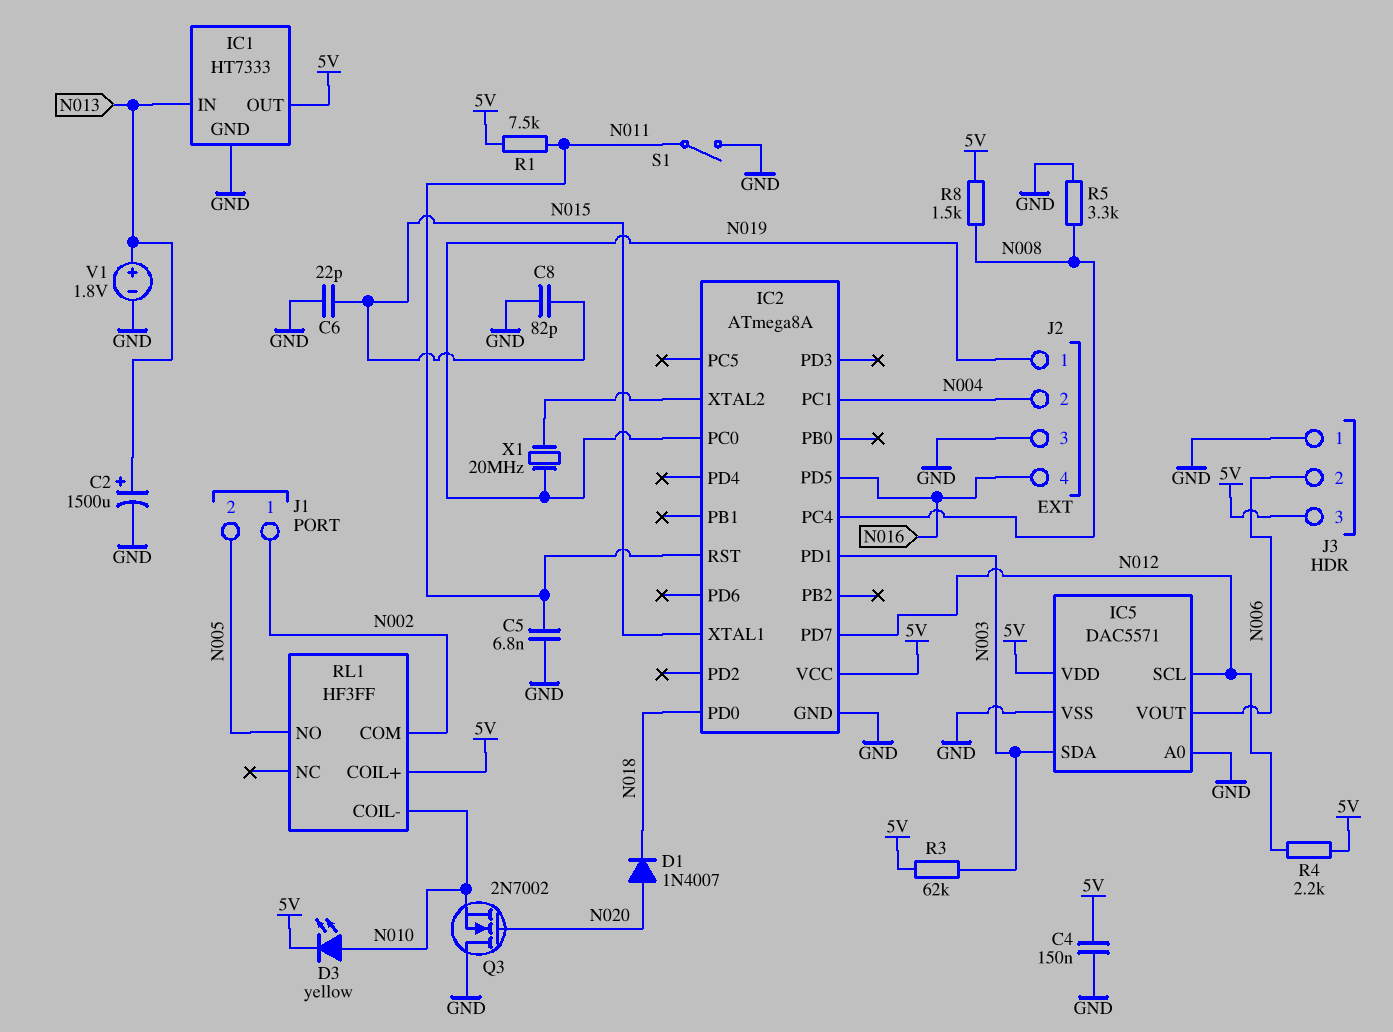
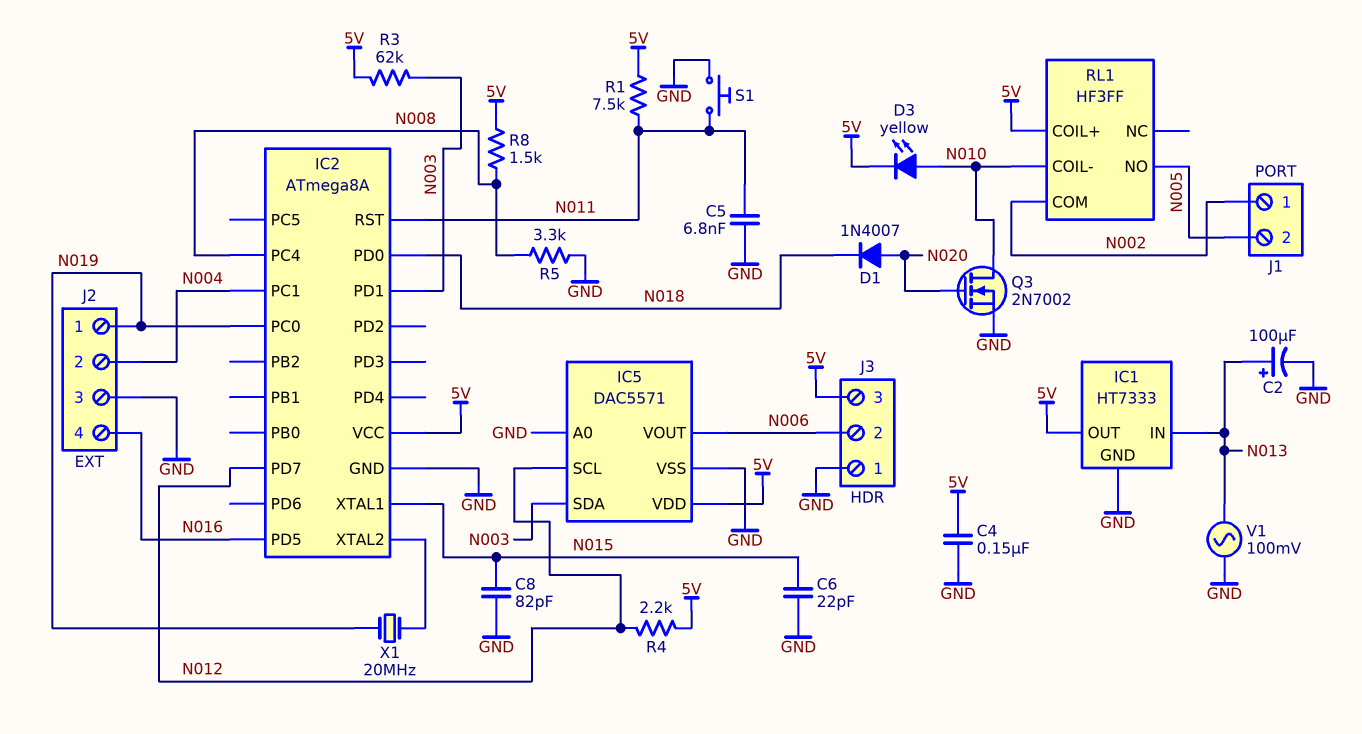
C2: 1500uF (plus N013, minus GND) -> 100uF (plus N013, minus GND)
Q3: NMOS 2N7002 (G N020, D GND, S N010) -> NMOS 2N7002 (G N020, D N010, S GND)
S1: switch (GND, N011) -> button (GND, N011)
V1: 1.8V (plus N013, minus GND) -> AC 100mV (GND, N013)

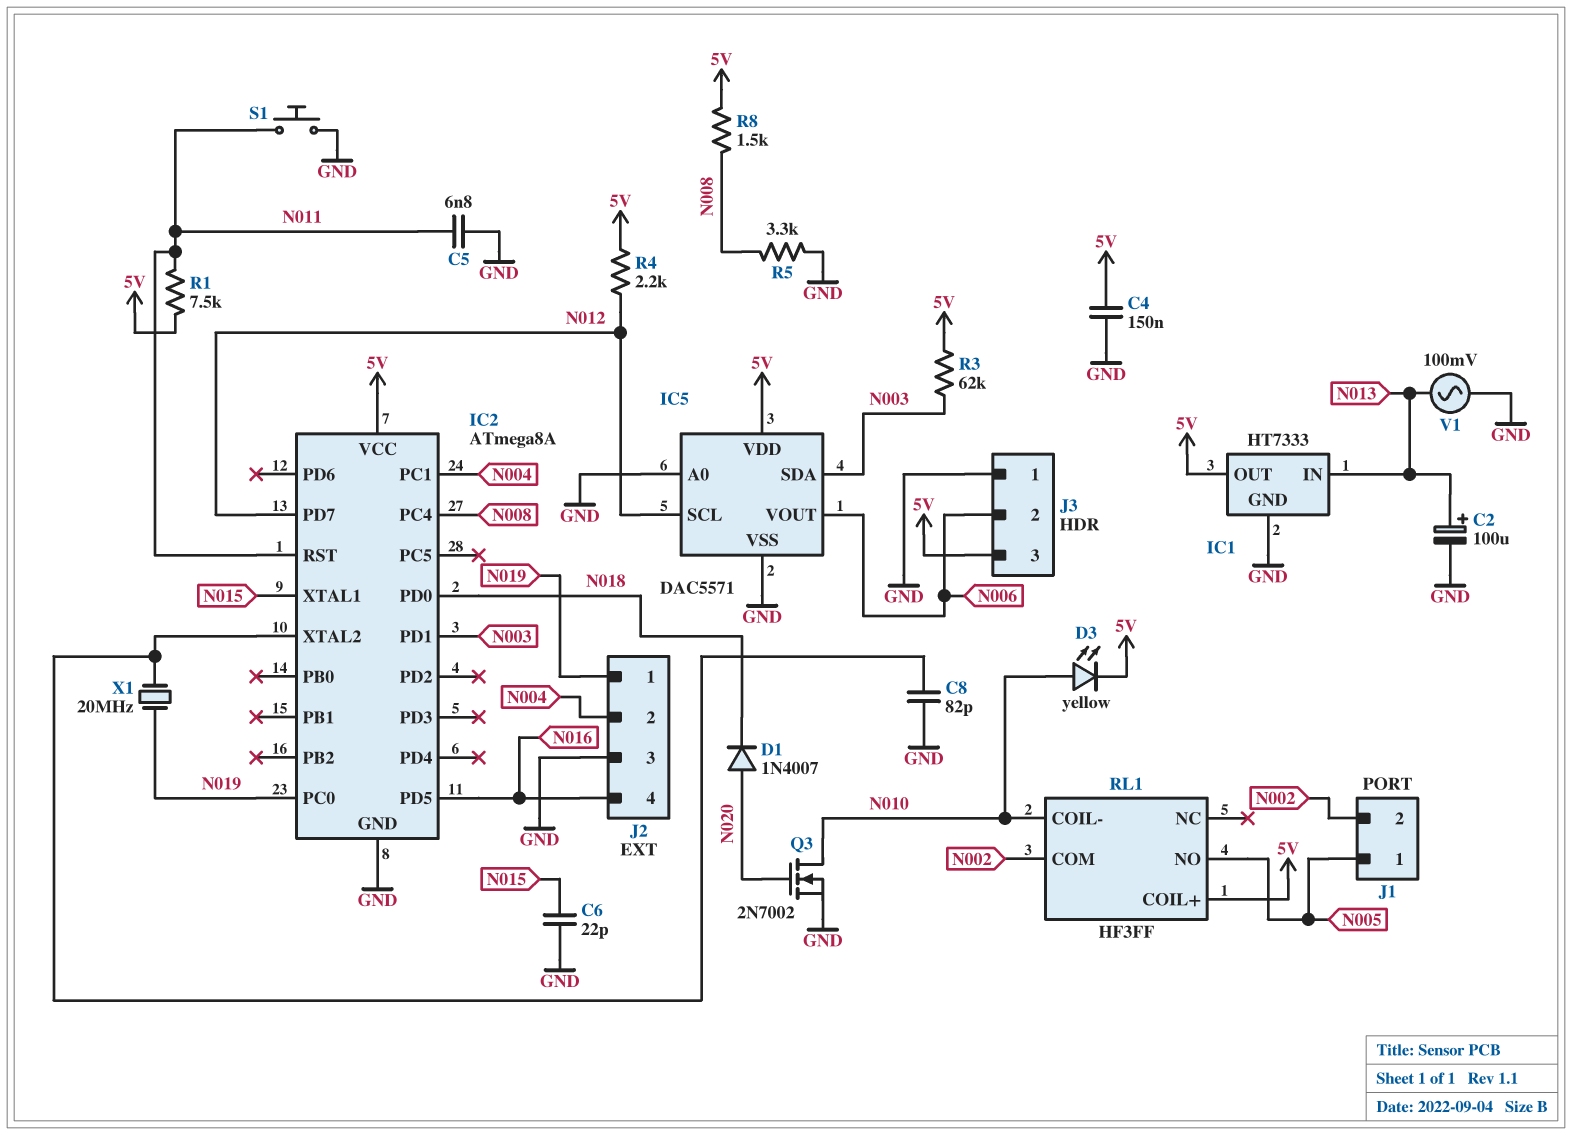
C8: 82pF (GND, N015) -> 82pF (GND, IC2/XTAL2)
J1 pin 1: N002 -> N005
J1 pin 2: N005 -> N002

